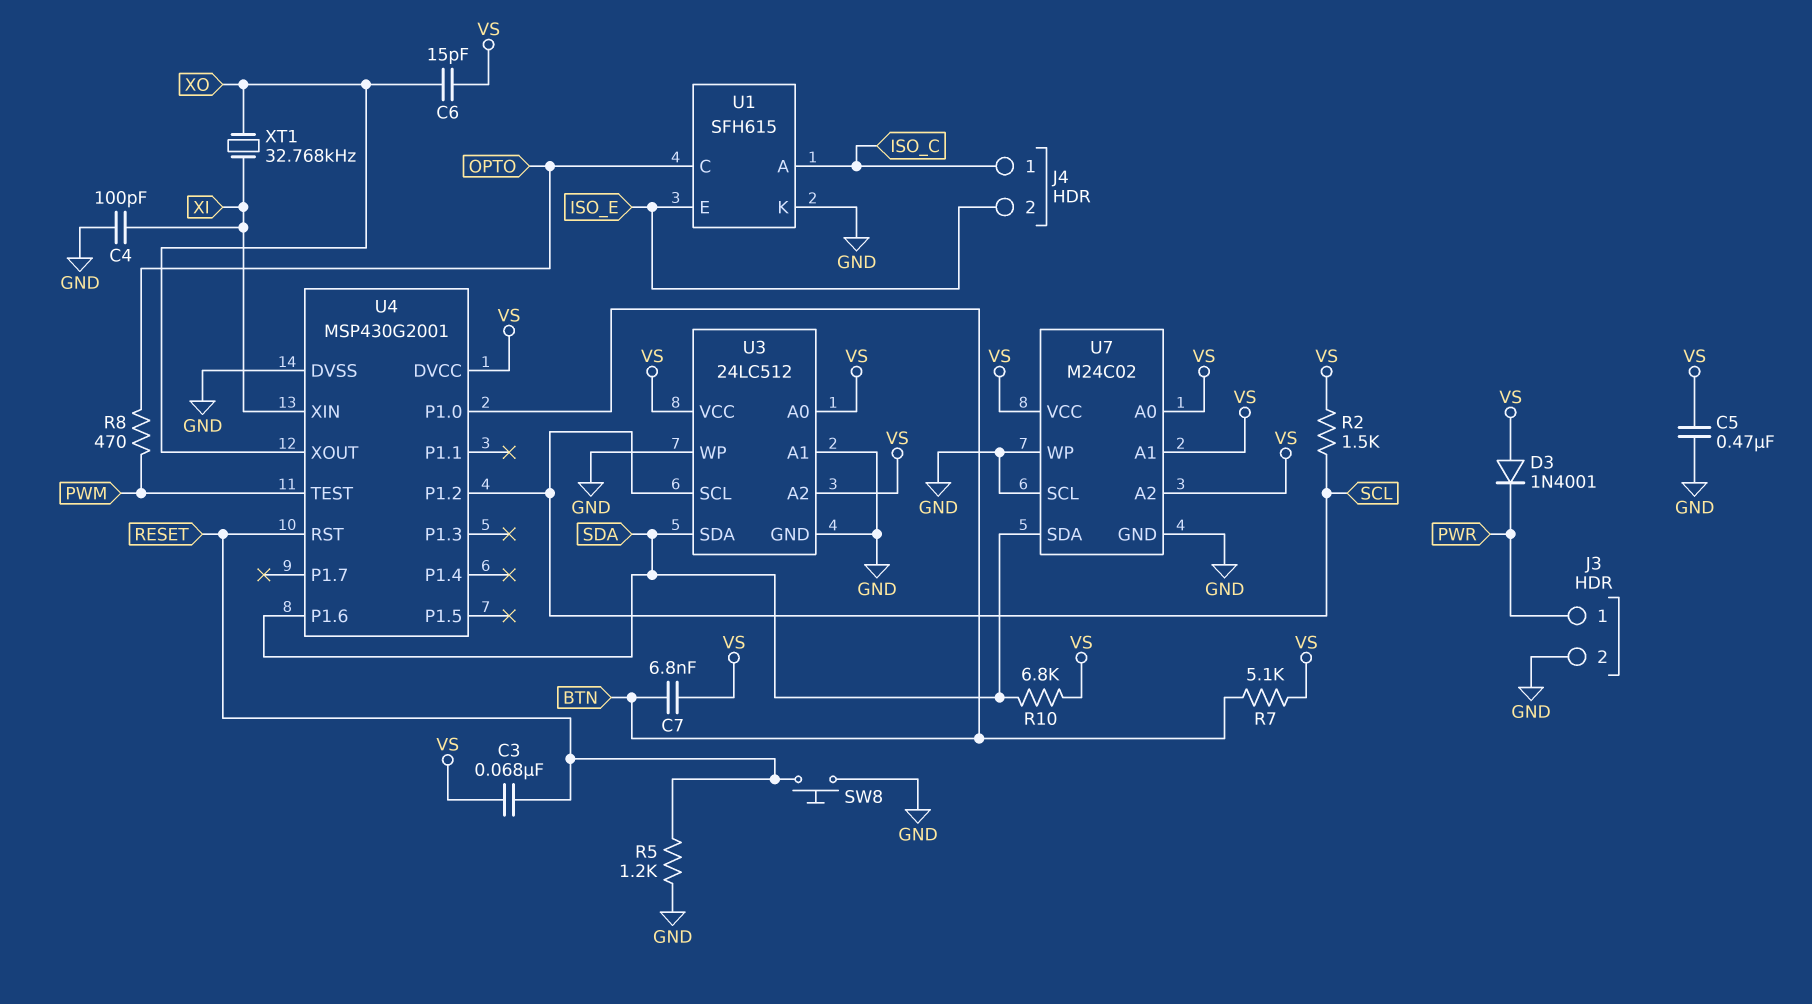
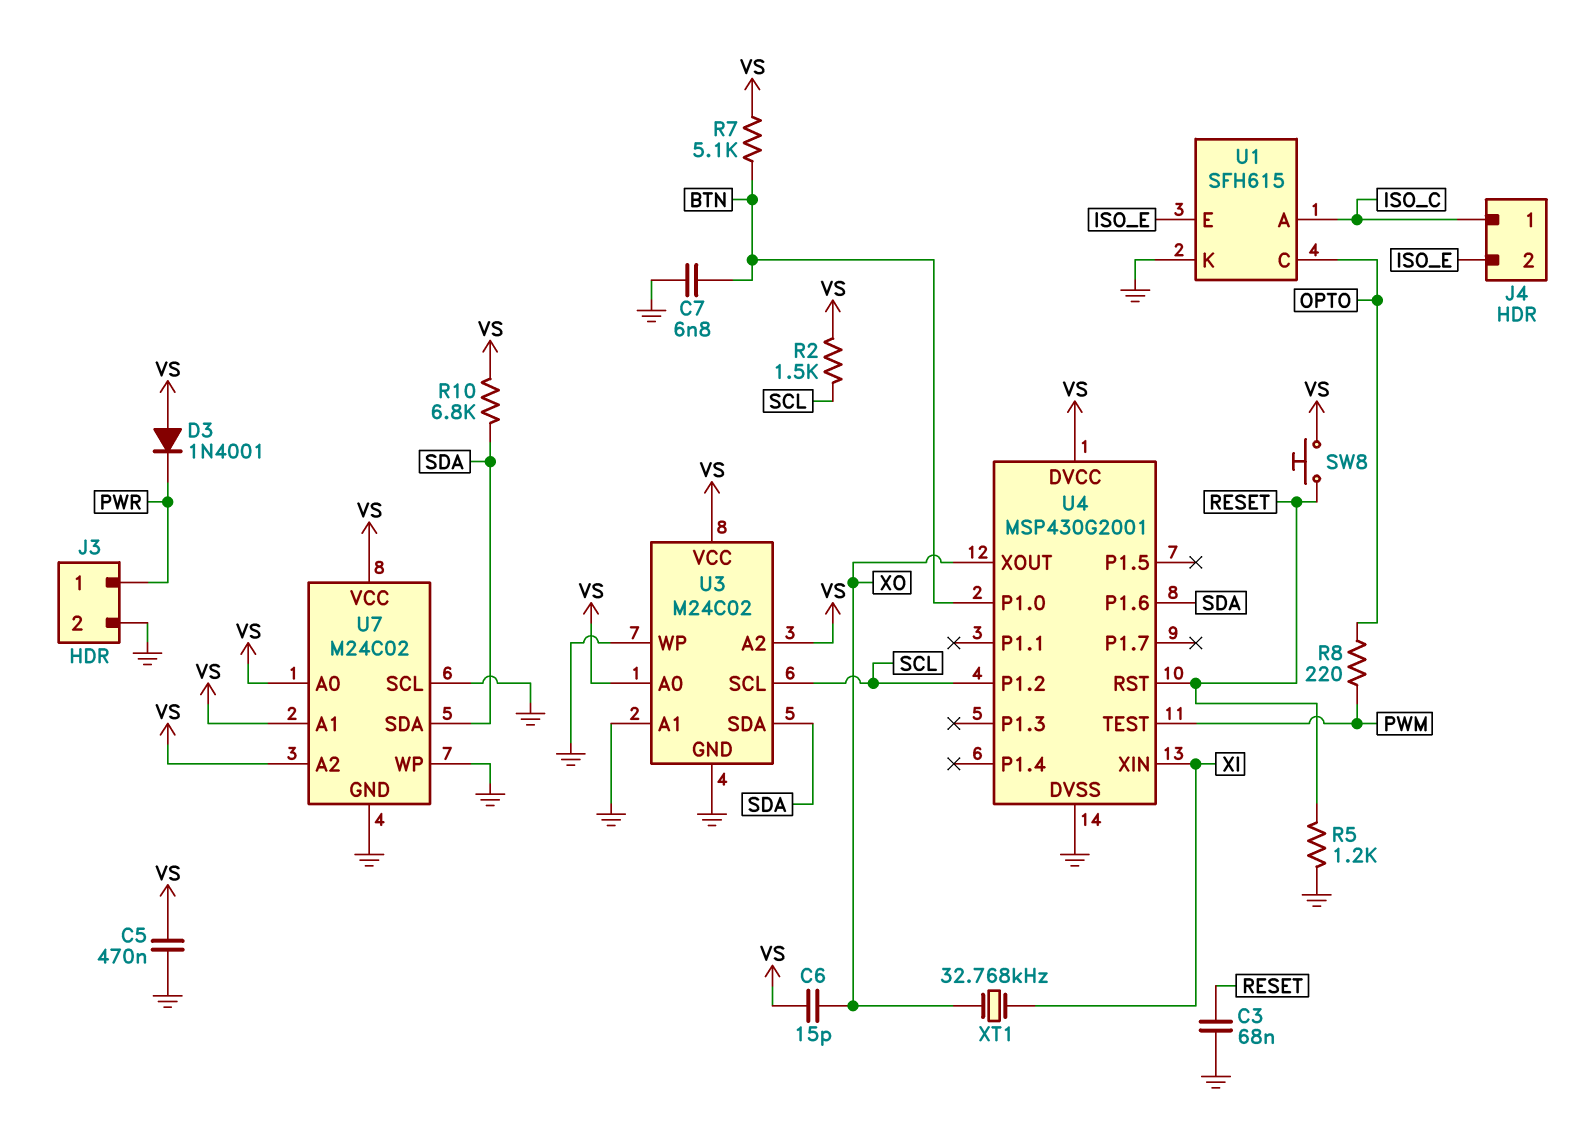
C3: 68nF (RESET, VS) -> 68nF (GND, RESET)
C4: 100pF (GND, XI) -> none
C7: 6.8nF (BTN, VS) -> 6.8nF (BTN, GND)
R8: 470 (OPTO, PWM) -> 220 (OPTO, PWM)
SW8: button (GND, RESET) -> button (RESET, VS)
U3: 24LC512 -> M24C02

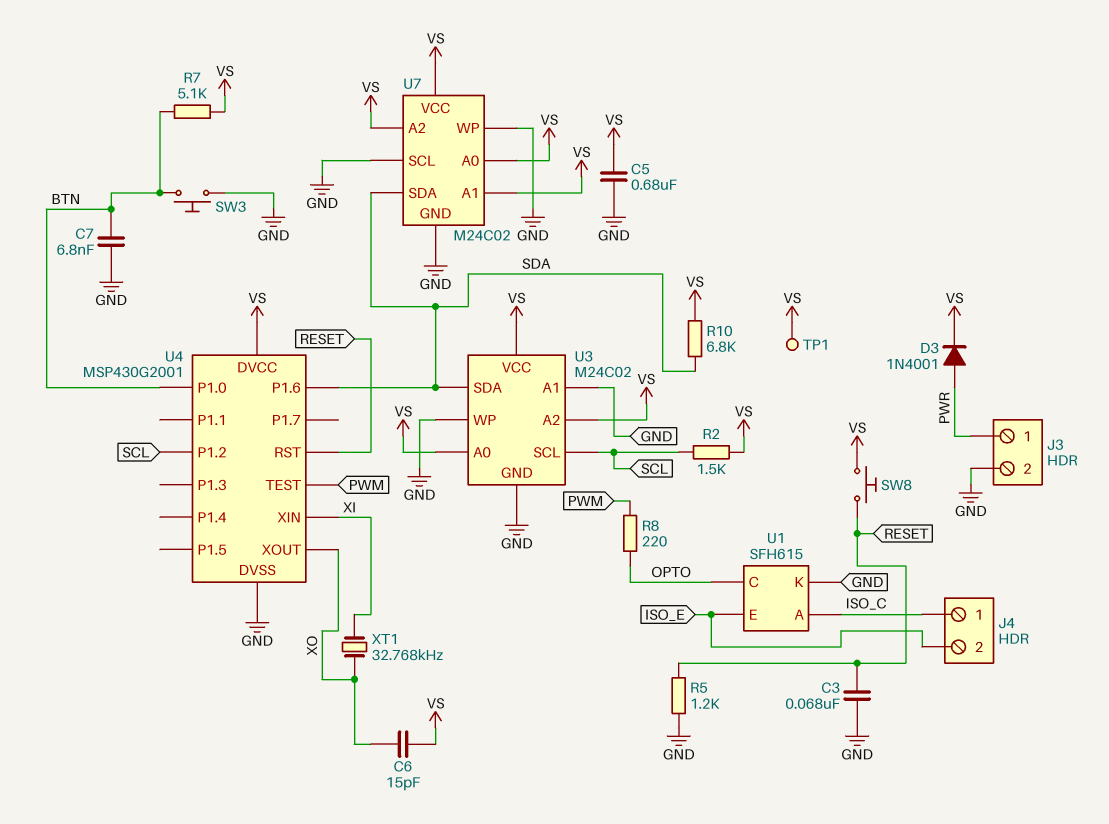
C5: 470nF (GND, VS) -> 680nF (GND, VS)
D3: diode 1N4001 (A VS, K PWR) -> diode 1N4001 (A PWR, K VS)
SW3: none -> button (BTN, GND)
TP1: none -> test point (VS)

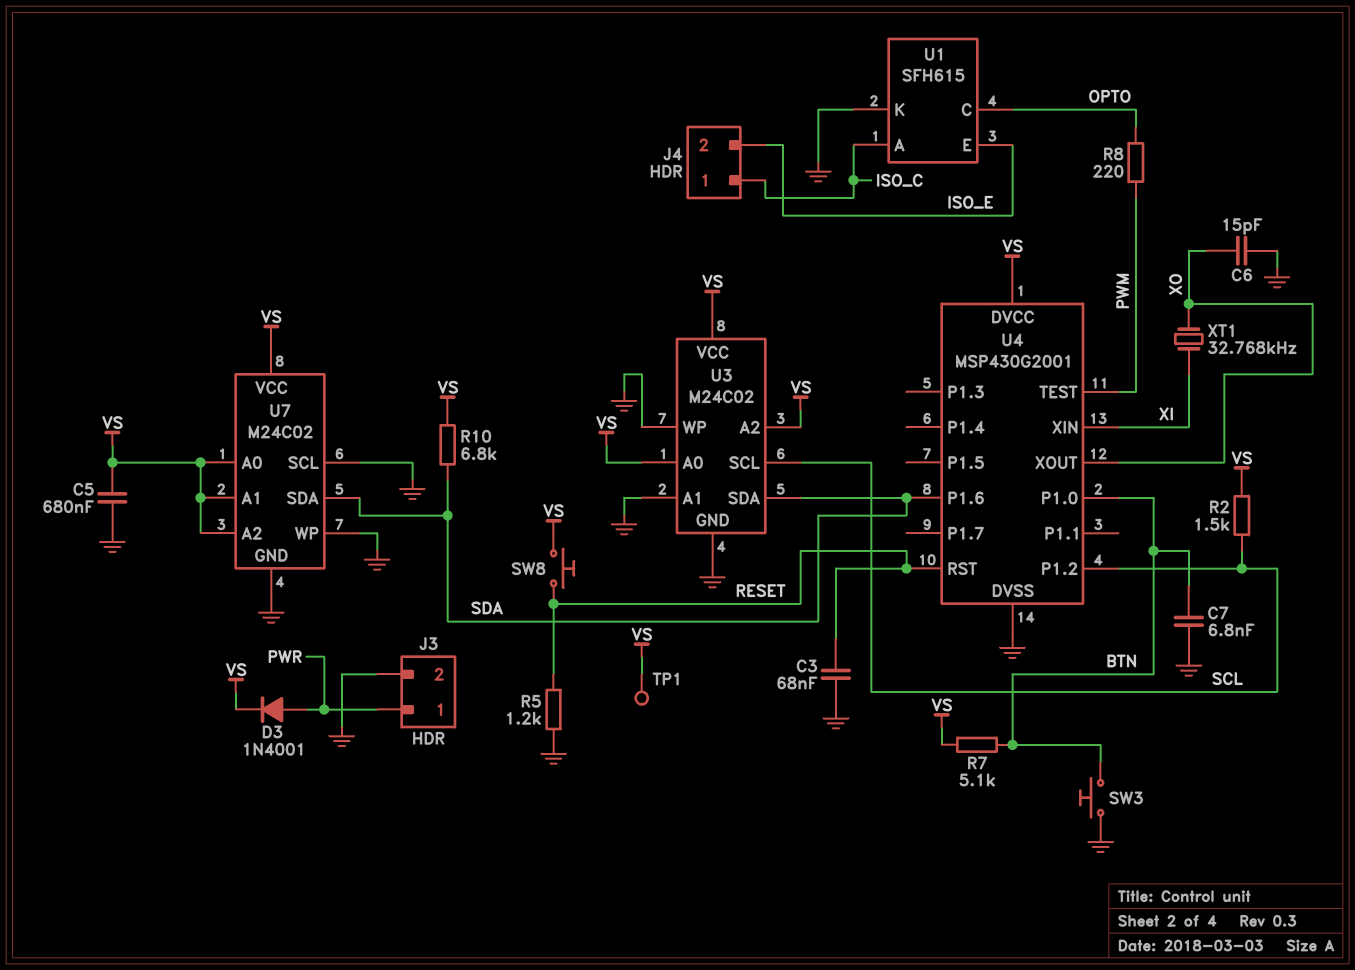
C6: 15pF (VS, XO) -> 15pF (GND, XO)

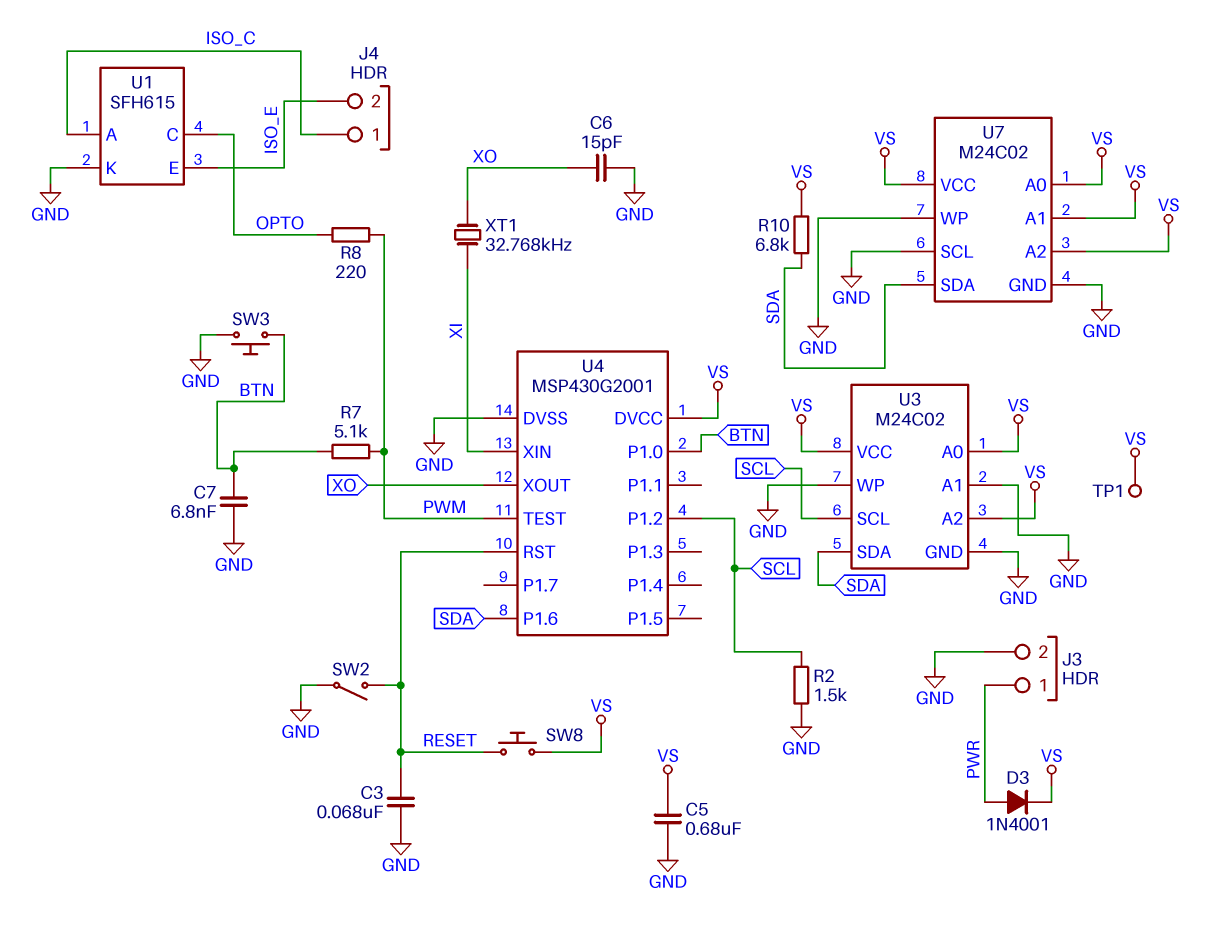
R2: 1.5k (SCL, VS) -> 1.5k (GND, SCL)
R5: 1.2k (GND, RESET) -> none
R7: 5.1k (BTN, VS) -> 5.1k (BTN, PWM)
SW2: none -> switch (GND, RESET)

